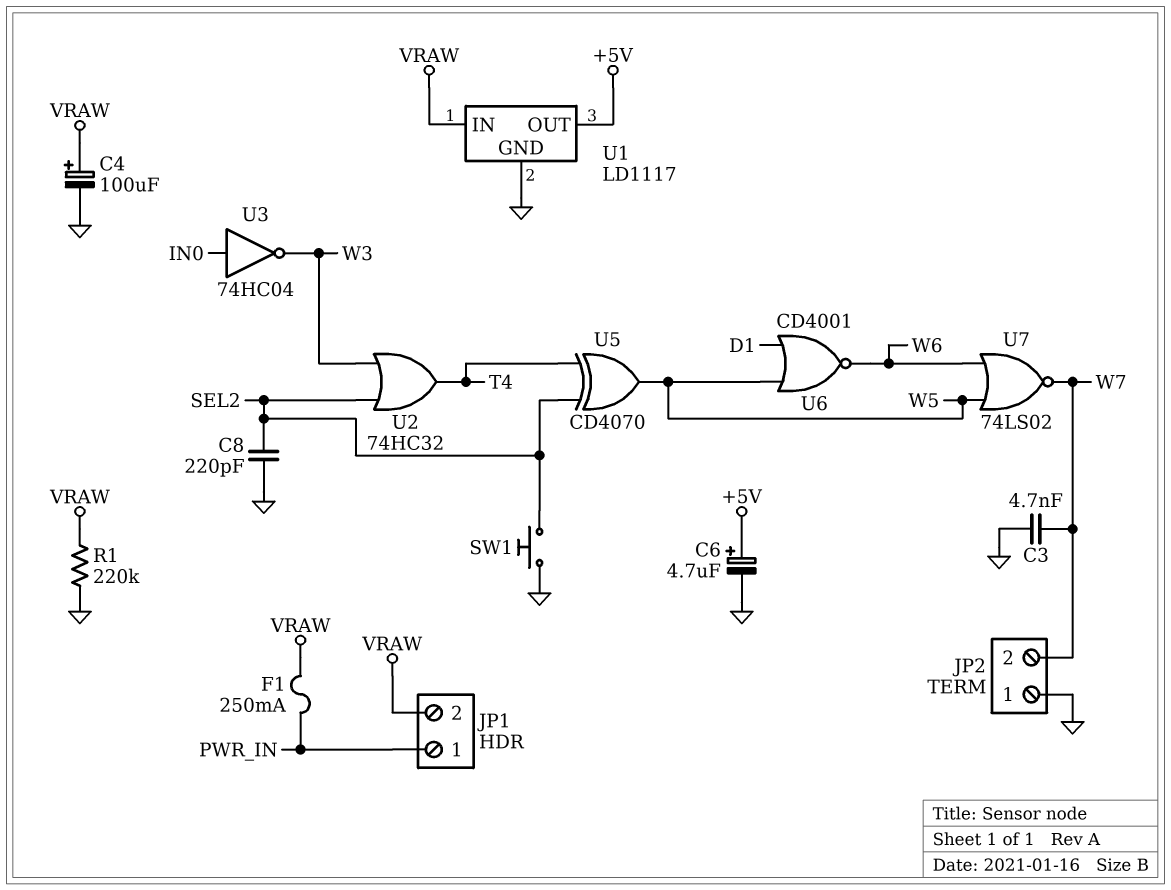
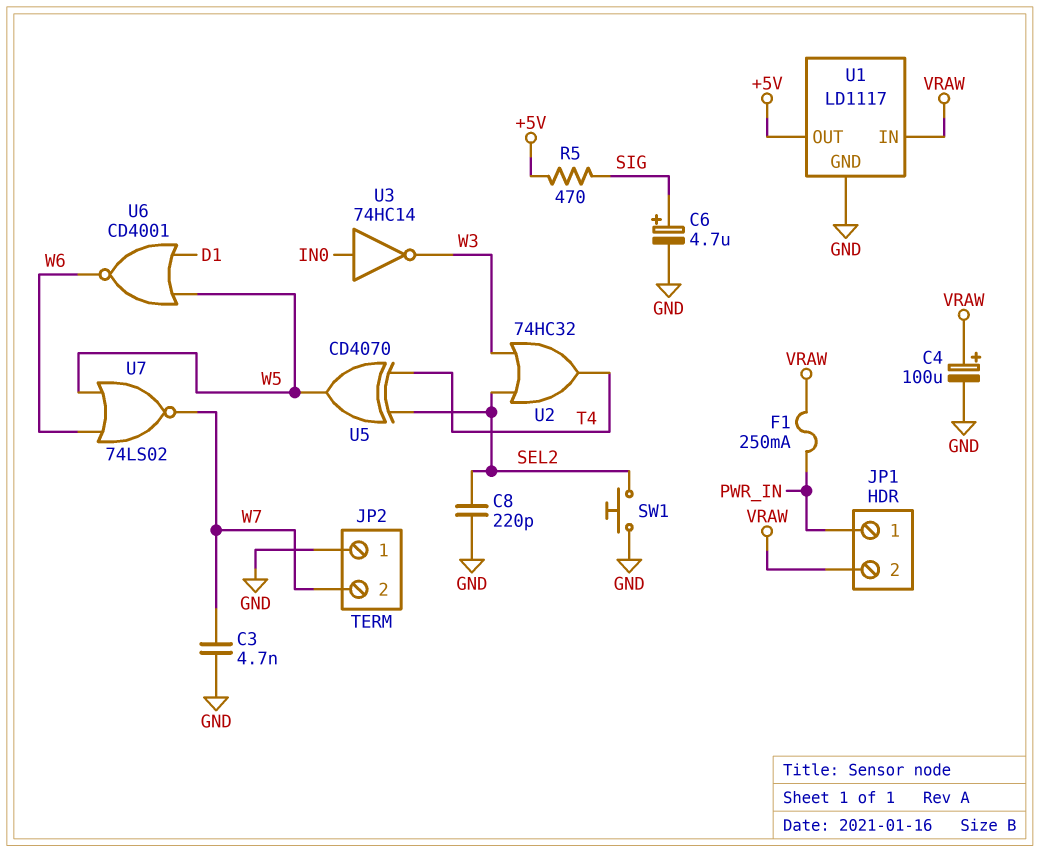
C6: 4.7uF (plus +5V, minus GND) -> 4.7uF (plus SIG, minus GND)
R1: 220k (GND, VRAW) -> none
R5: none -> 470 (+5V, SIG)
U3: NOT 74HC04 (in IN0, out W3) -> NOT 74HC14 (in IN0, out W3)

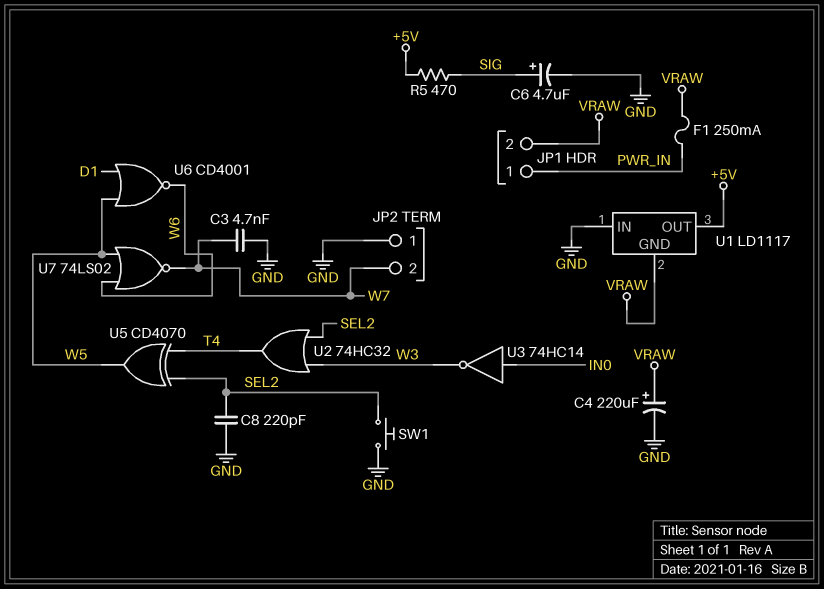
C4: 100uF (plus VRAW, minus GND) -> 220uF (plus VRAW, minus GND)
U1 pin GND: GND -> VRAW
U1 pin IN: VRAW -> GND

